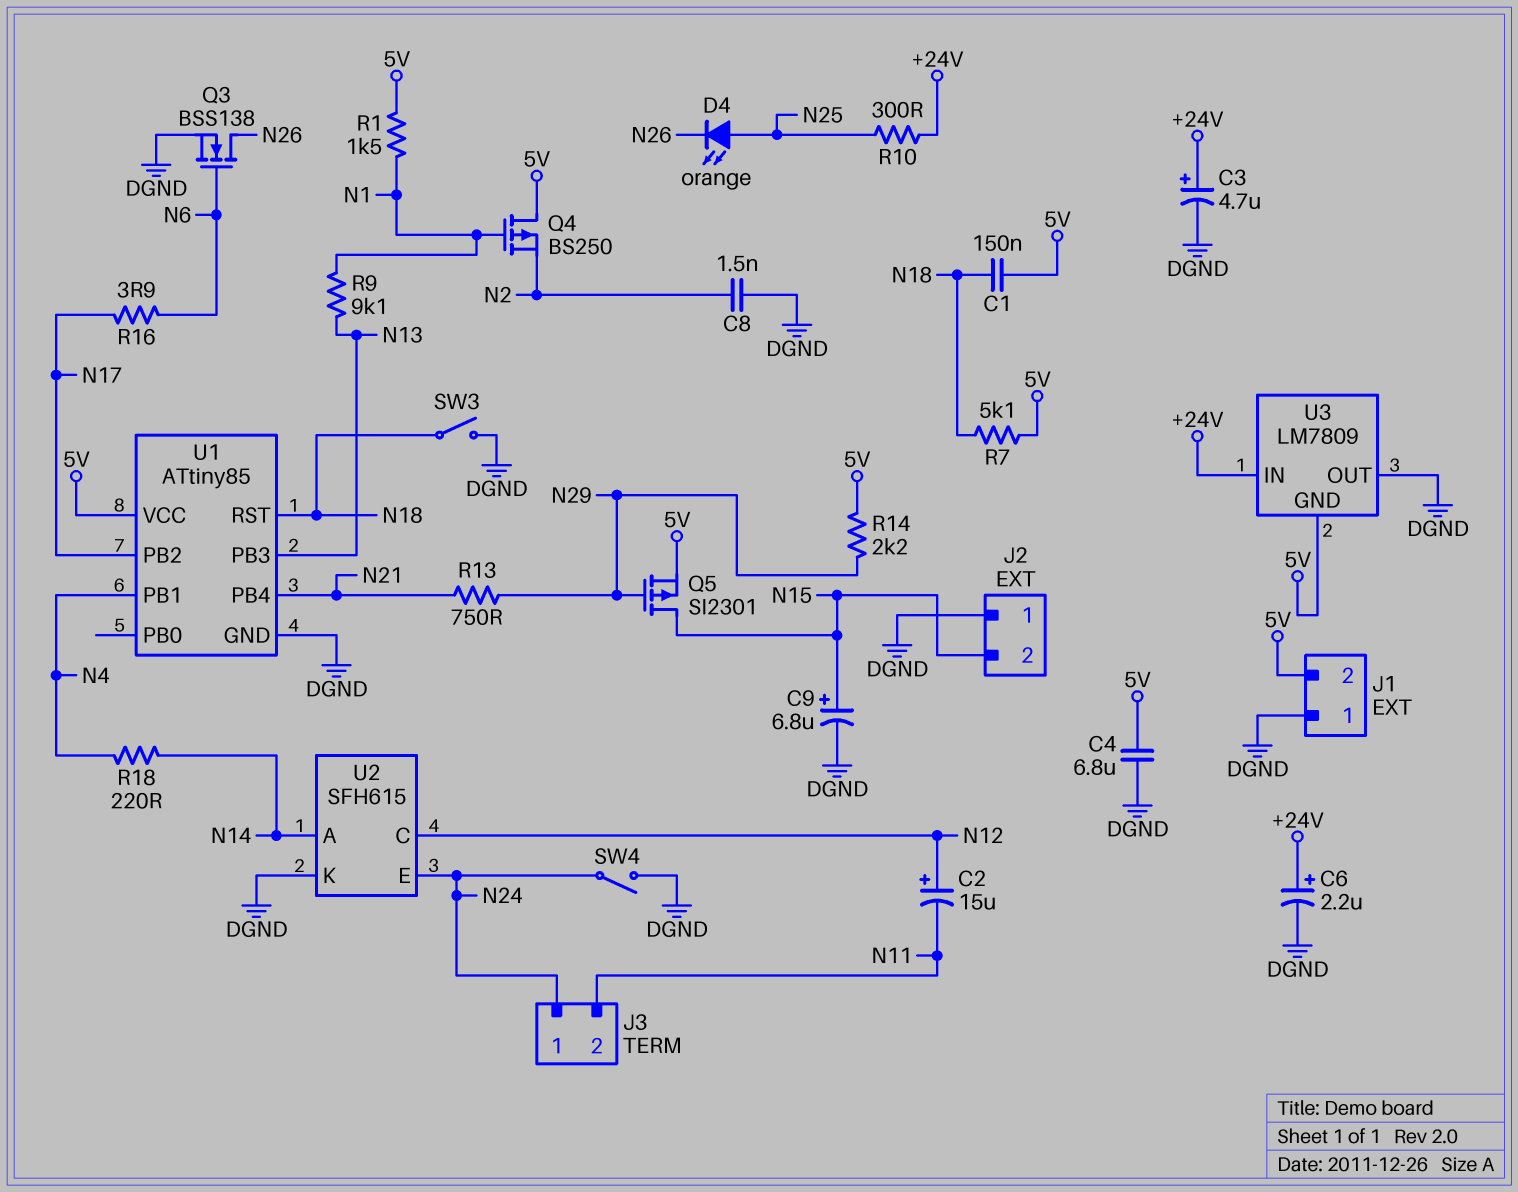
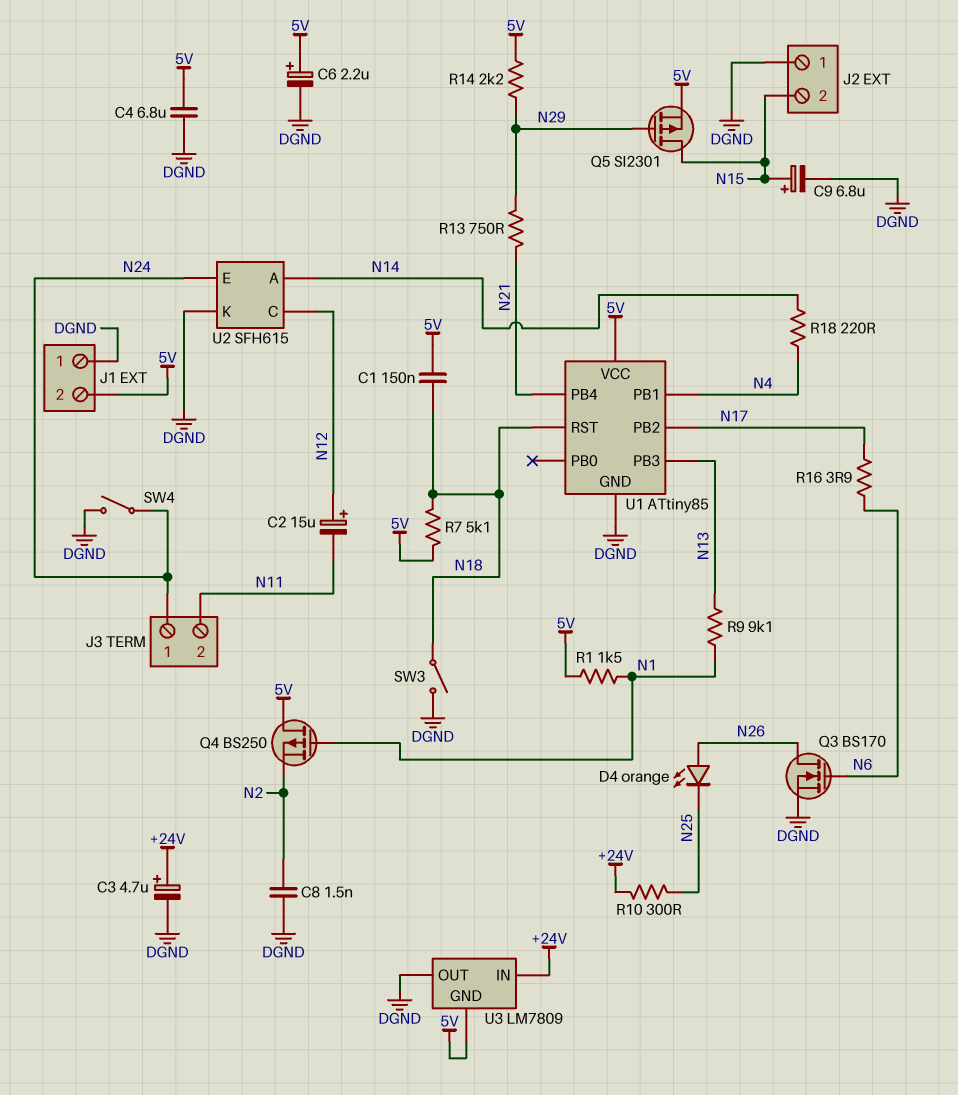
C6: 2.2uF (plus +24V, minus DGND) -> 2.2uF (plus 5V, minus DGND)
D4: LED orange (A N25, K N26) -> LED orange (A N26, K N25)
Q3: NMOS BSS138 (G N6, D N26, S DGND) -> NMOS BS170 (G N6, D N26, S DGND)

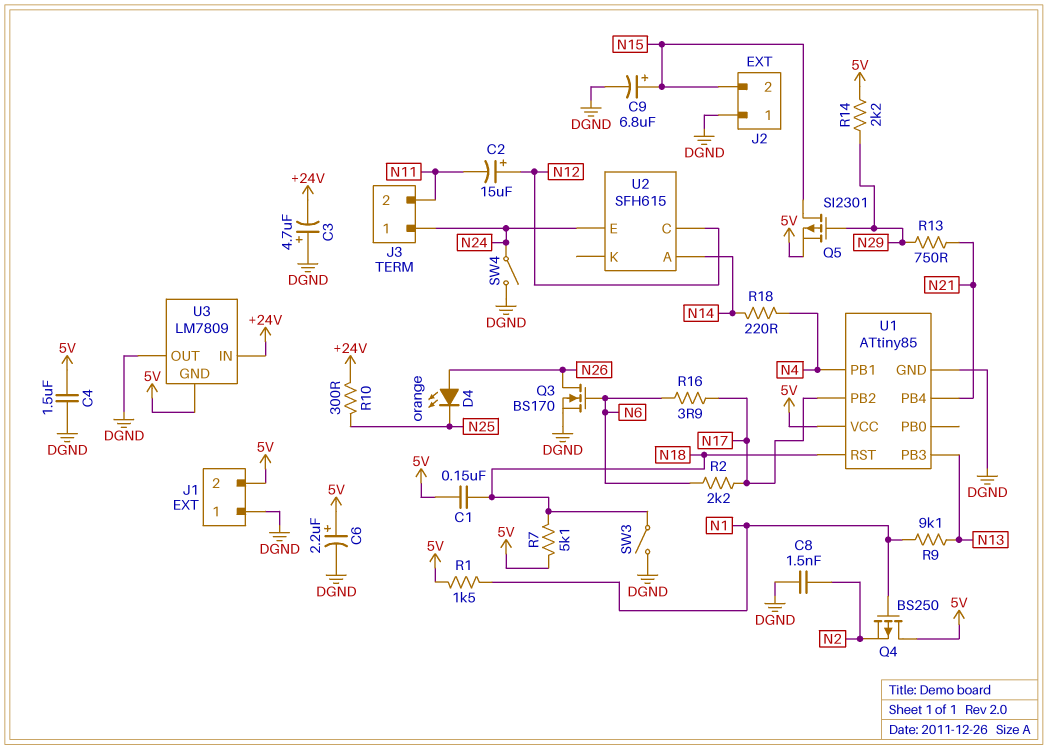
C3: 4.7uF (plus +24V, minus DGND) -> 4.7uF (plus DGND, minus +24V)
C4: 6.8uF (5V, DGND) -> 1.5uF (5V, DGND)
R2: none -> 2.2k (N6, N17)
U2 pin K: DGND -> none

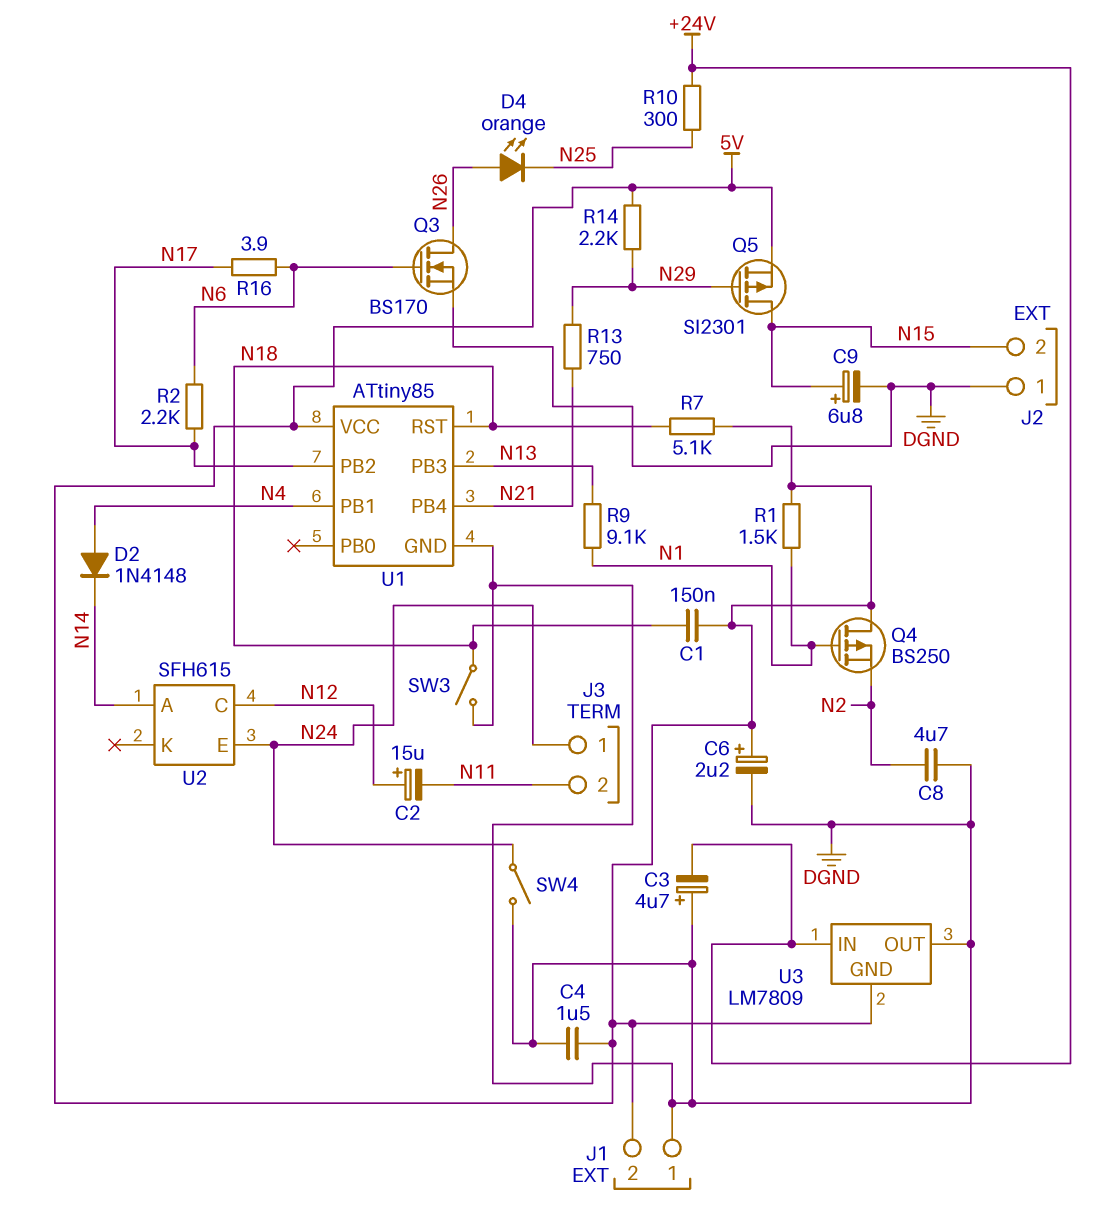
C8: 1.5nF (DGND, N2) -> 4.7uF (DGND, N2)
D2: none -> diode 1N4148 (A N4, K N14)
R18: 220 (N4, N14) -> none

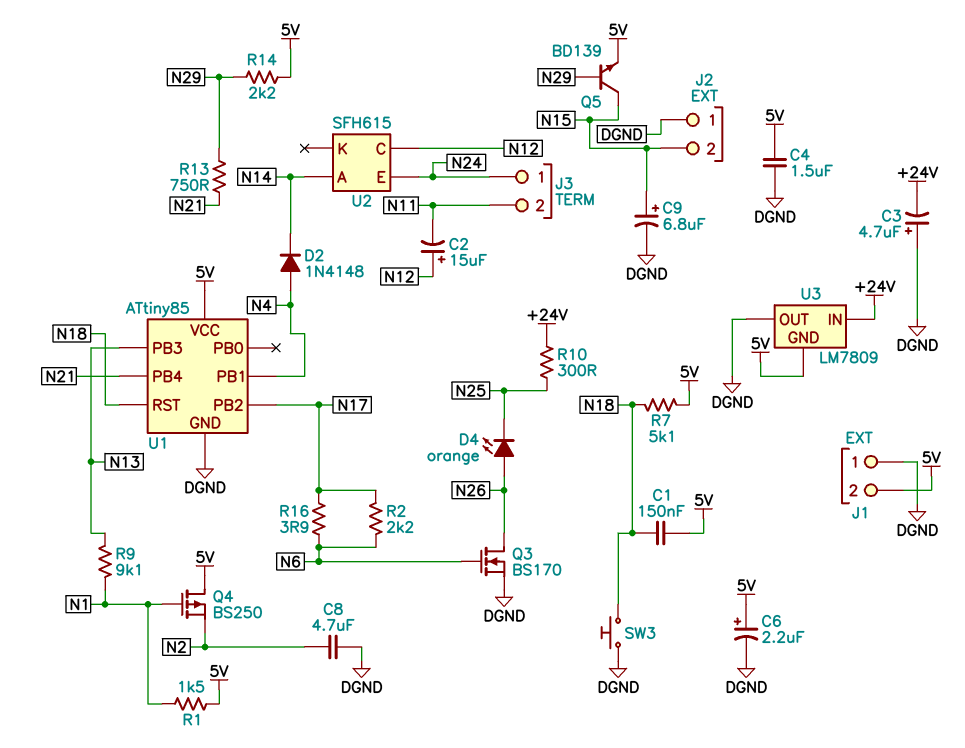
Q5: PMOS SI2301 (G N29, D N15, S 5V) -> NPN BD139 (B N29, C N15, E 5V)
SW3: switch (DGND, N18) -> button (DGND, N18)
SW4: switch (DGND, N24) -> none

